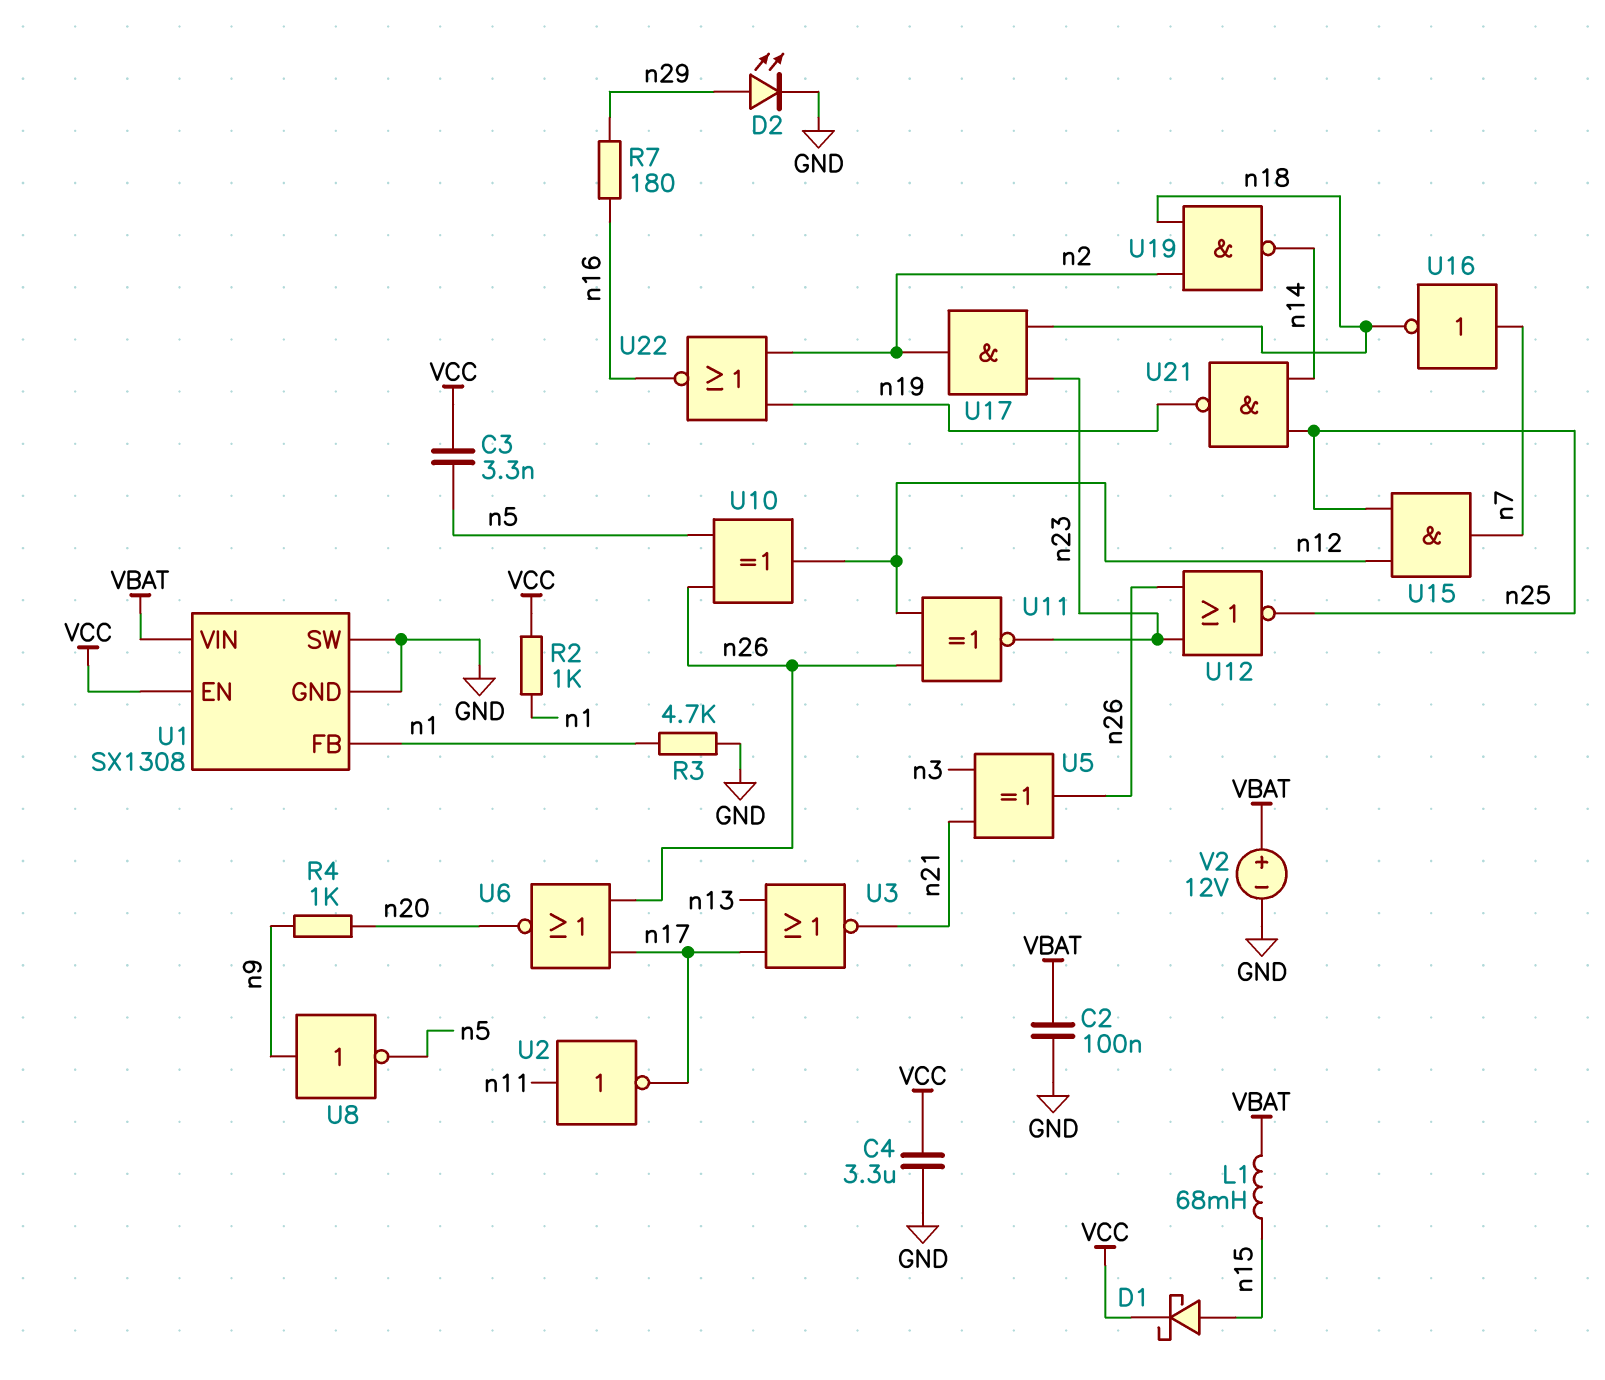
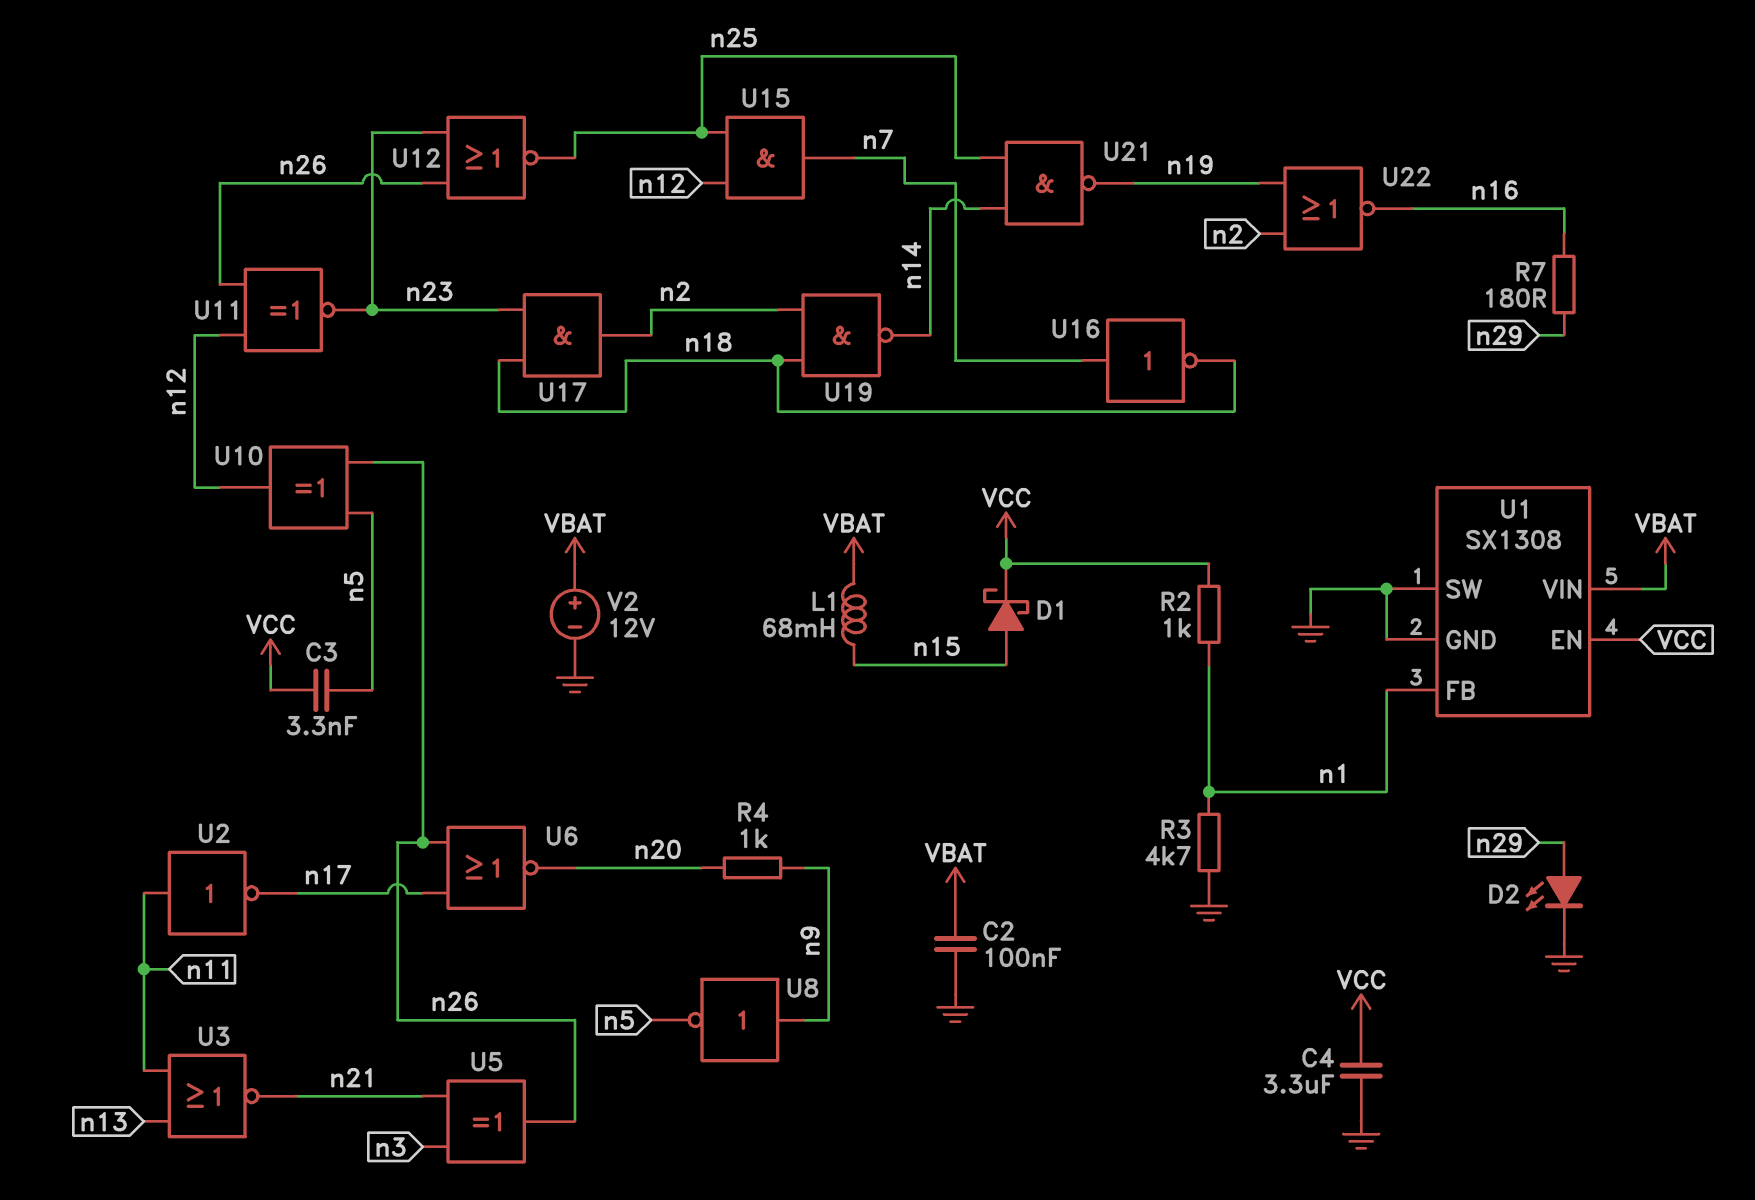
U3: NOR (in n13, in n17, out n21) -> NOR (in n11, in n13, out n21)

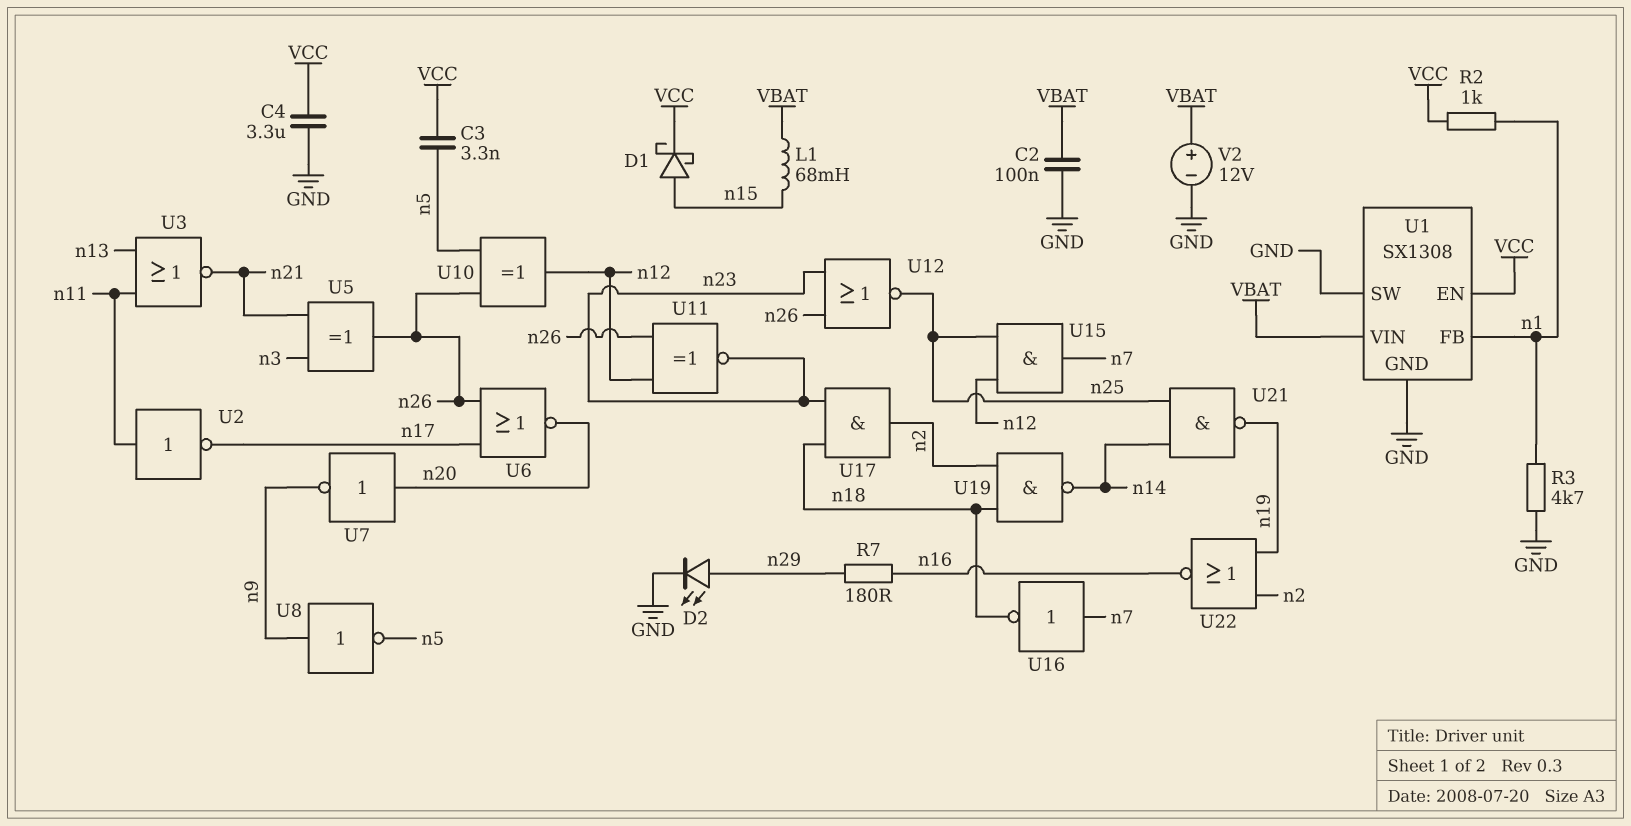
R4: 1k (n9, n20) -> none
U7: none -> NOT (in n20, out n9)

